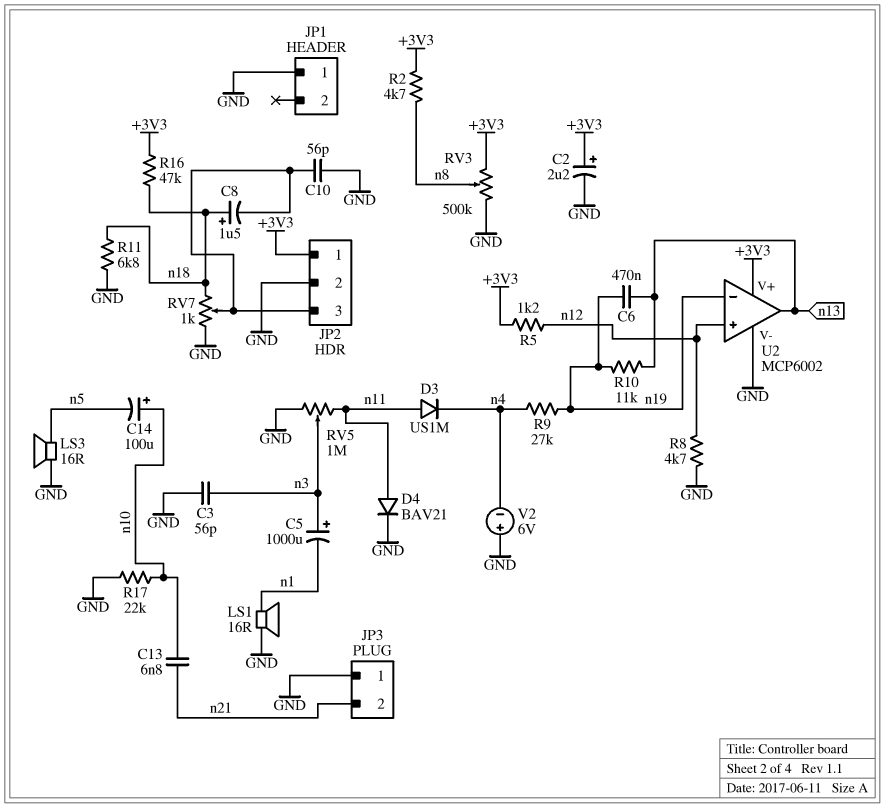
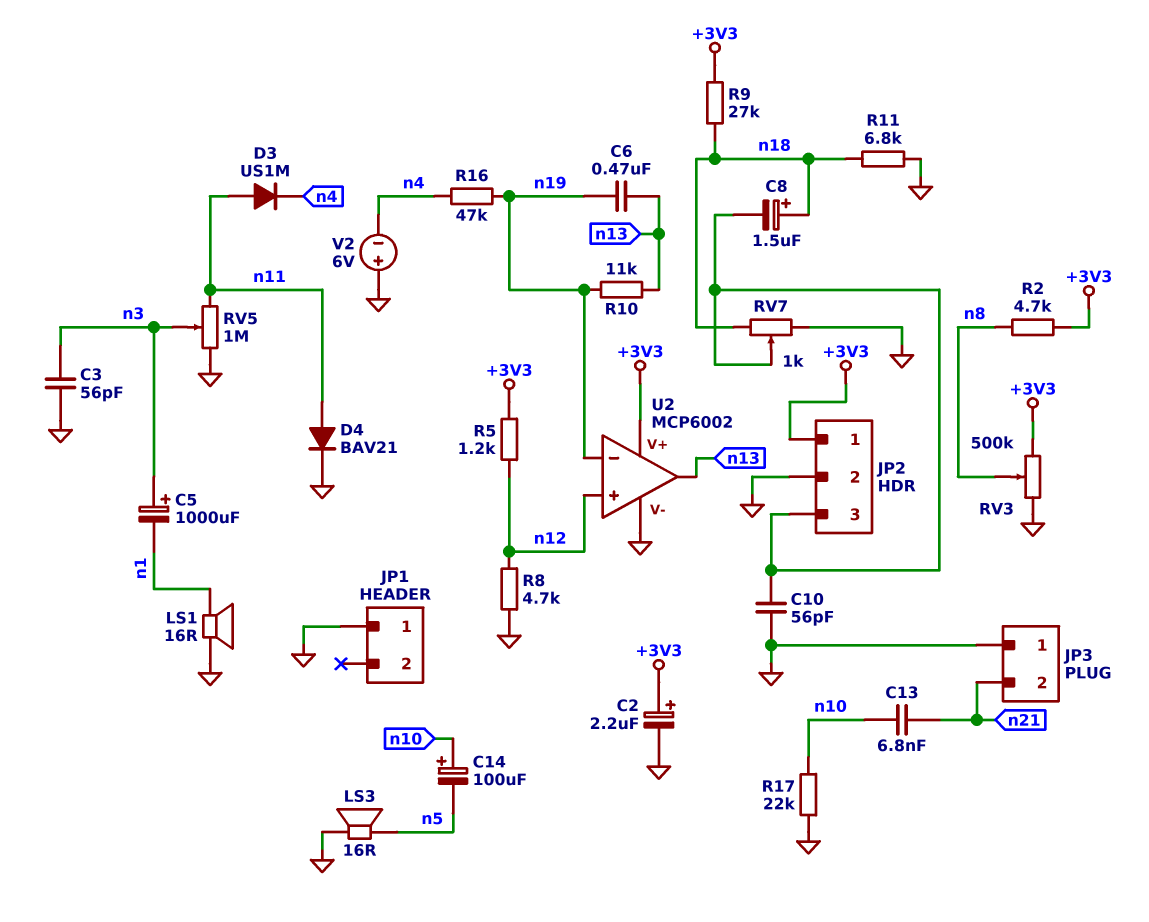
R9: 27k (n4, n19) -> 27k (+3V3, n18)
R16: 47k (+3V3, n18) -> 47k (n4, n19)

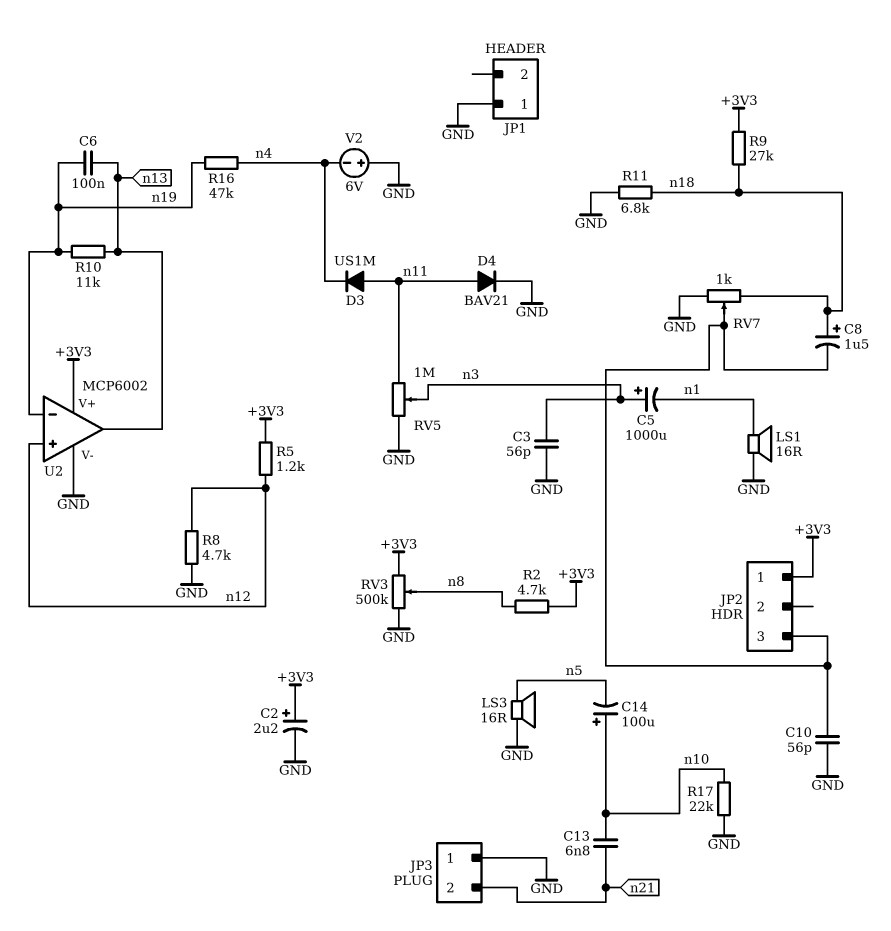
C6: 470nF (n13, n19) -> 100nF (n13, n19)
JP2 pin 2: GND -> none

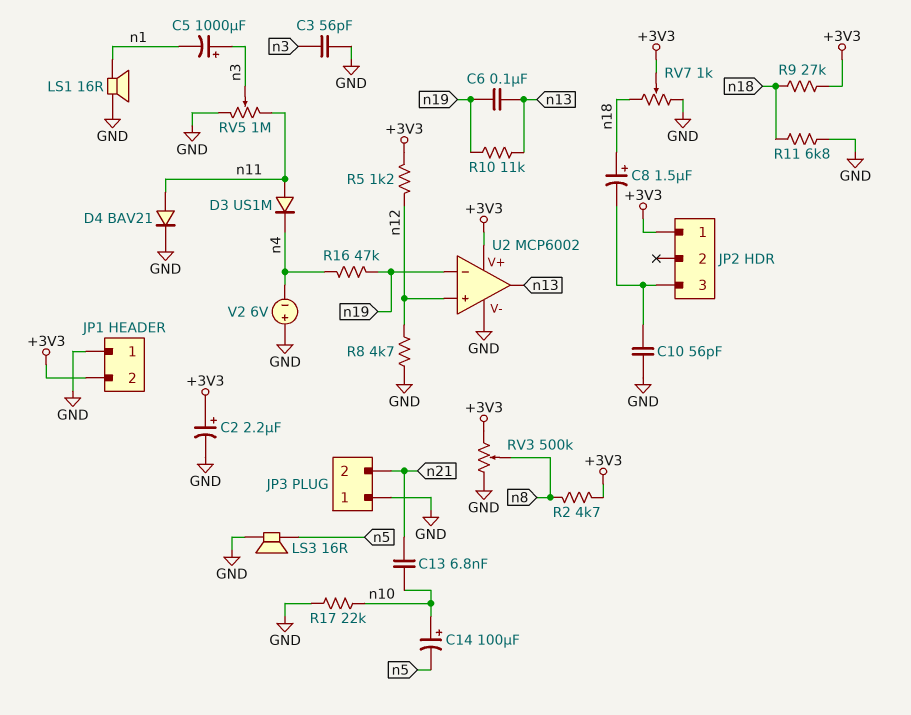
JP1 pin 2: none -> +3V3
RV7: 1k (GND, n18, wiper JP2/3) -> 1k (GND, n18, wiper +3V3)

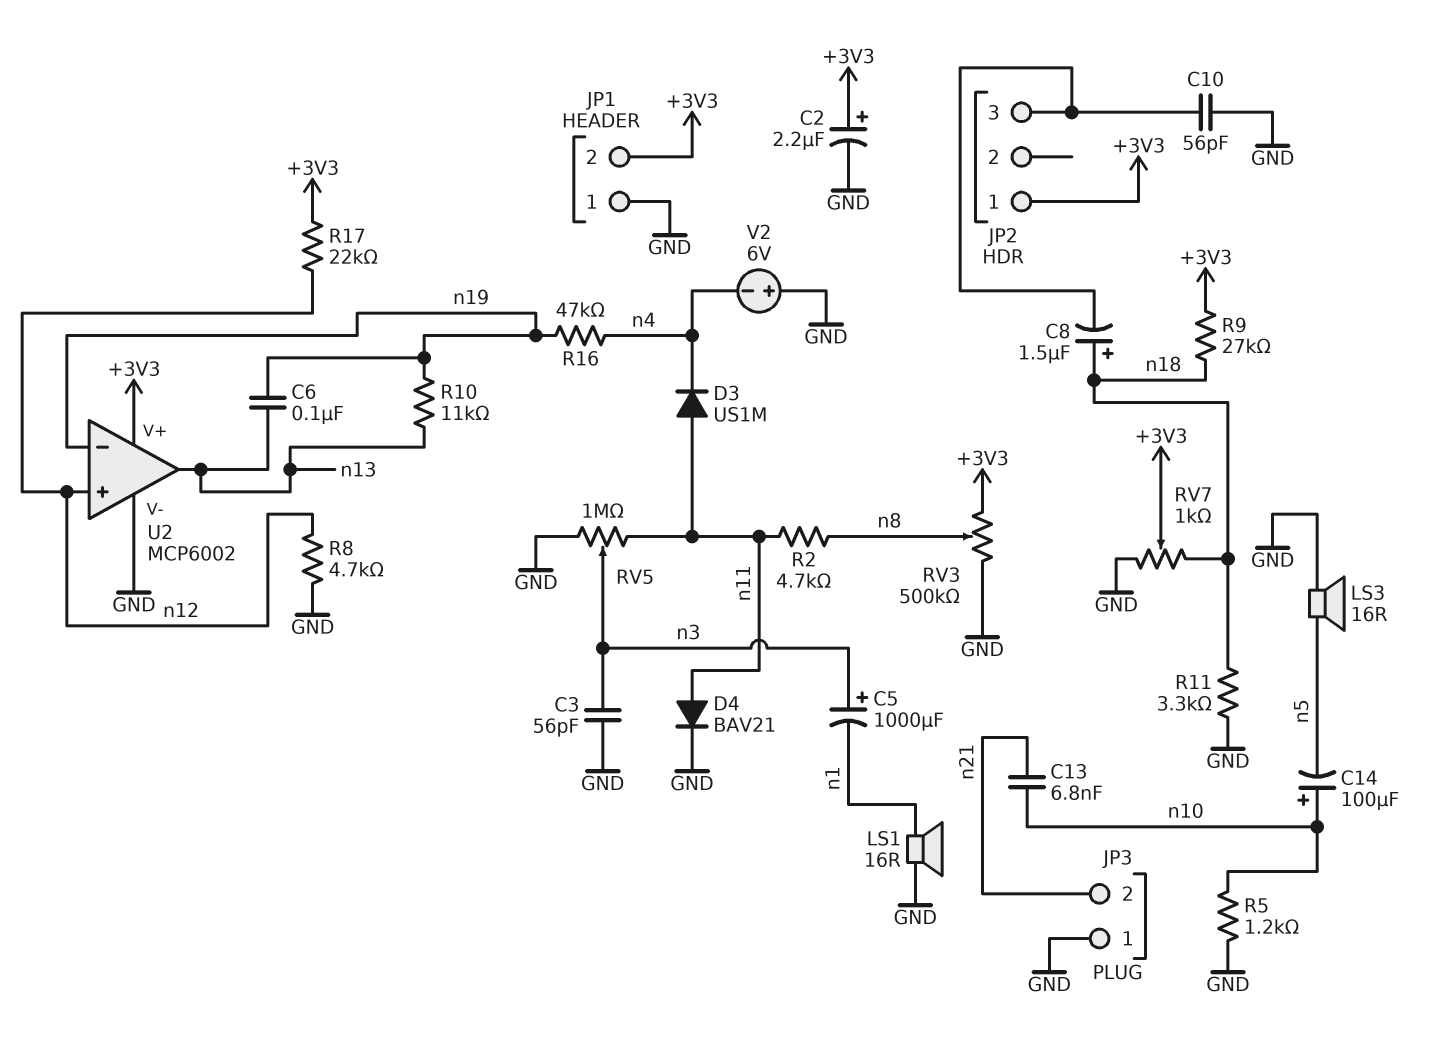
R2: 4.7k (+3V3, n8) -> 4.7k (n8, n11)
R5: 1.2k (+3V3, n12) -> 1.2k (GND, n10)
R11: 6.8k (GND, n18) -> 3.3k (GND, n18)
R17: 22k (GND, n10) -> 22k (+3V3, n12)

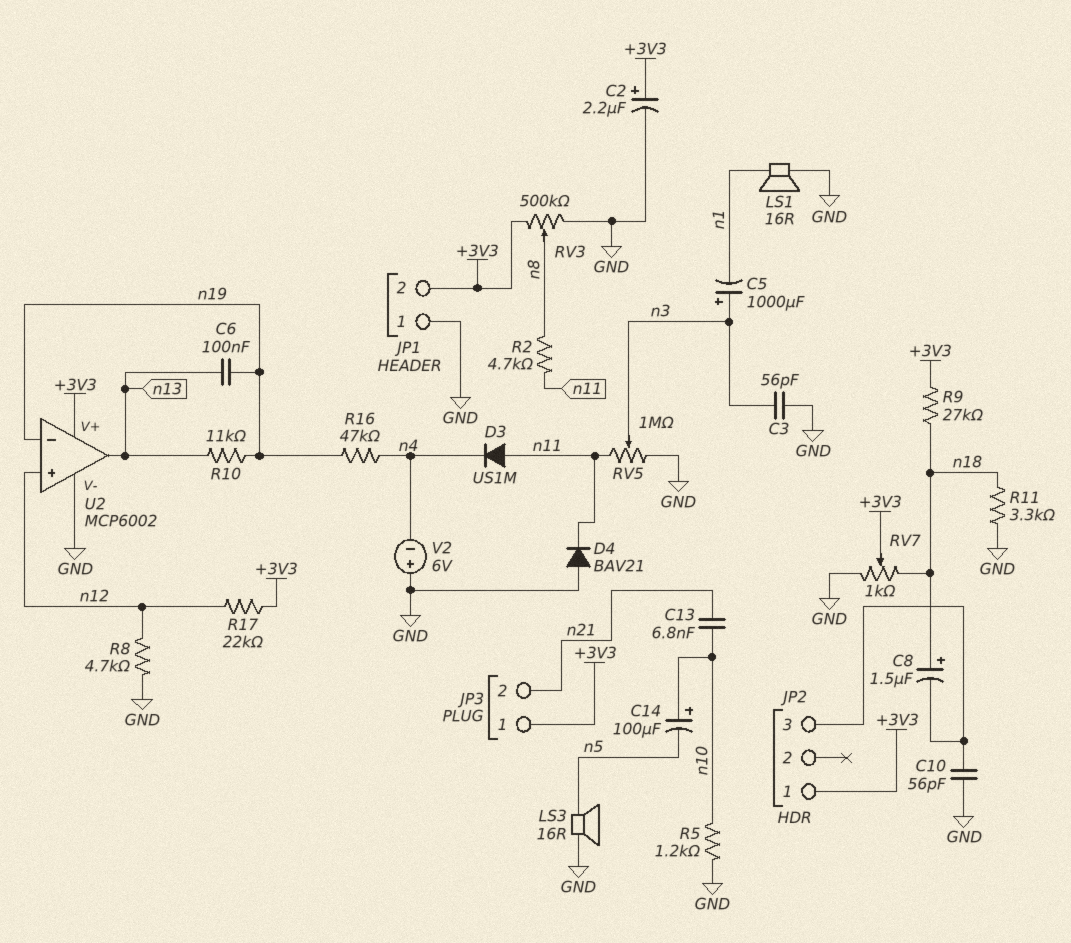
D4: diode BAV21 (A n11, K GND) -> diode BAV21 (A GND, K n11)
JP3 pin 1: GND -> +3V3

